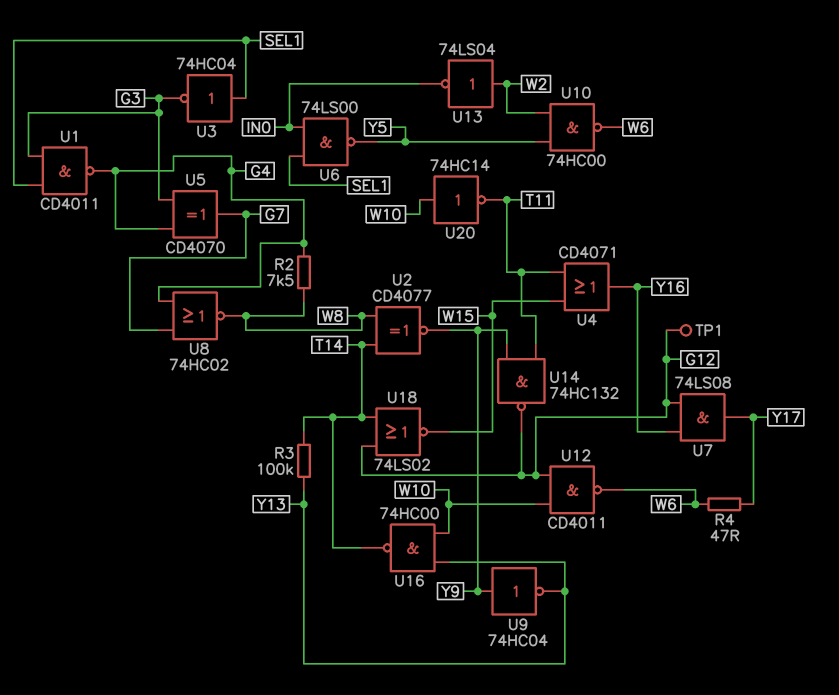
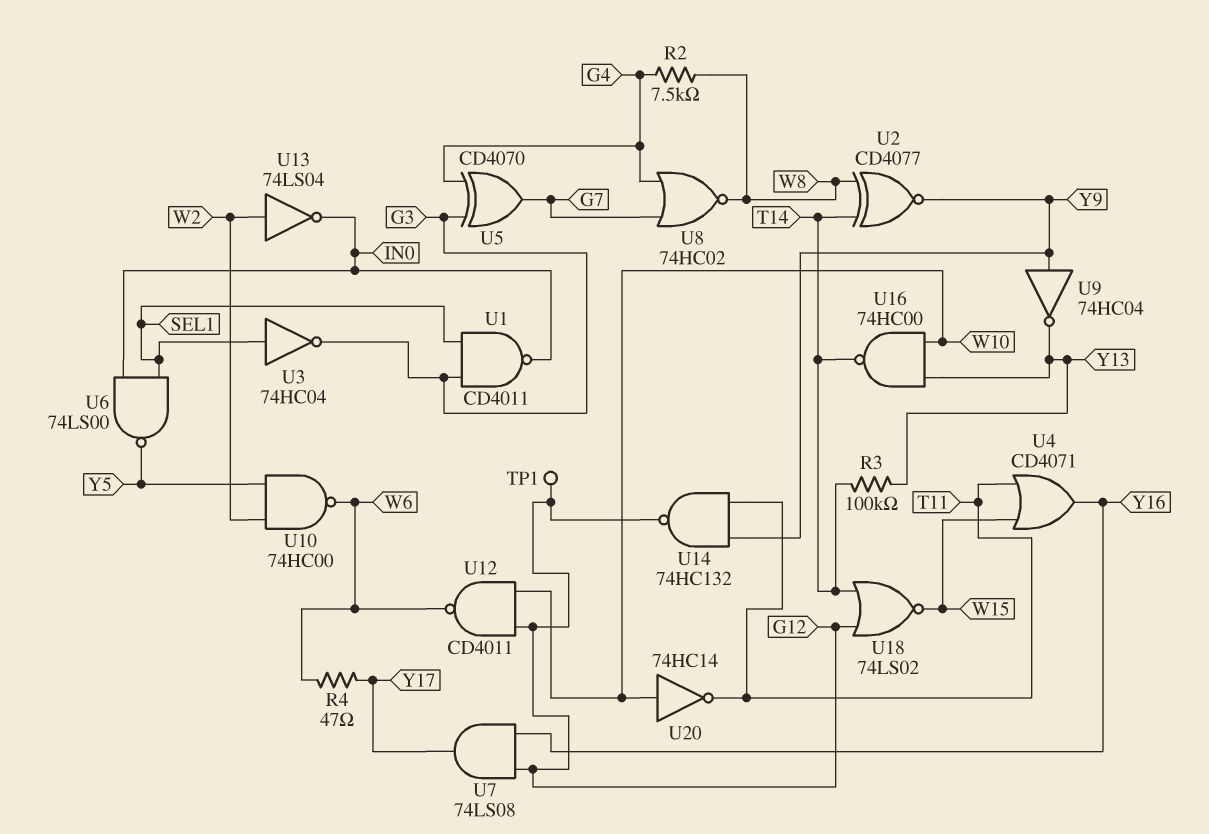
U1: NAND CD4011 (in G3, in SEL1, out G4) -> NAND CD4011 (in G3, in SEL1, out IN0)

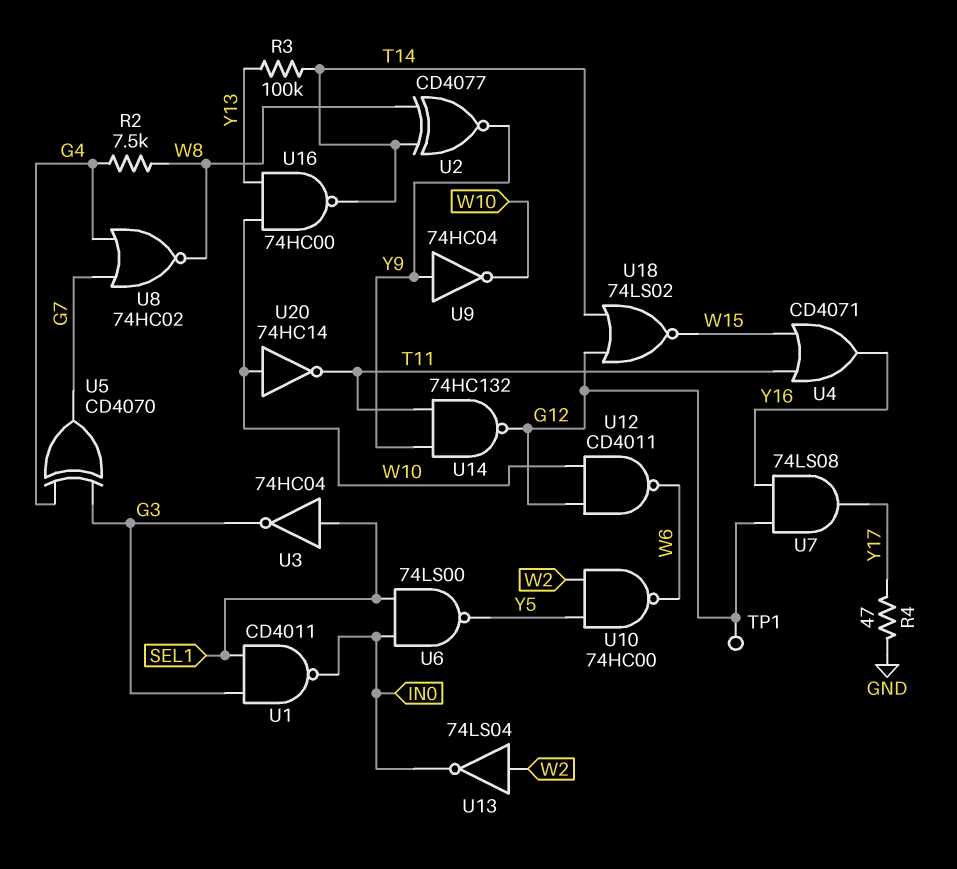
R4: 47 (W6, Y17) -> 47 (GND, Y17)
U9: NOT 74HC04 (in Y9, out Y13) -> NOT 74HC04 (in Y9, out W10)

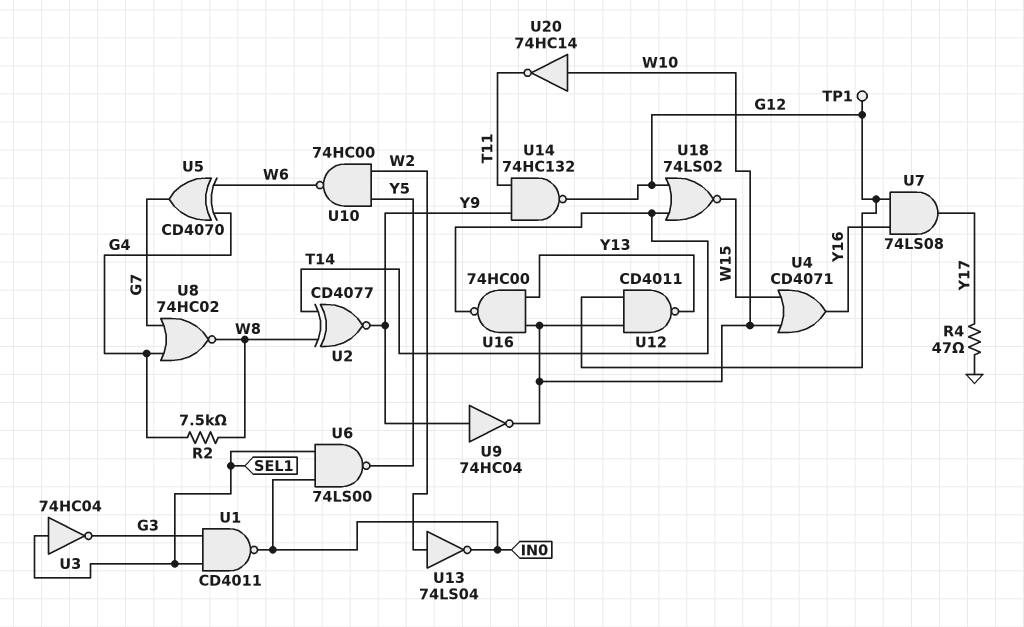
R3: 100k (T14, Y13) -> none
U4: OR CD4071 (in T11, in W15, out Y16) -> OR CD4071 (in W10, in W15, out Y16)
U5: XOR CD4070 (in G3, in G4, out G7) -> XOR CD4070 (in G4, in W6, out G7)
U12: NAND CD4011 (in G12, in W10, out W6) -> NAND CD4011 (in G12, in W10, out Y13)

